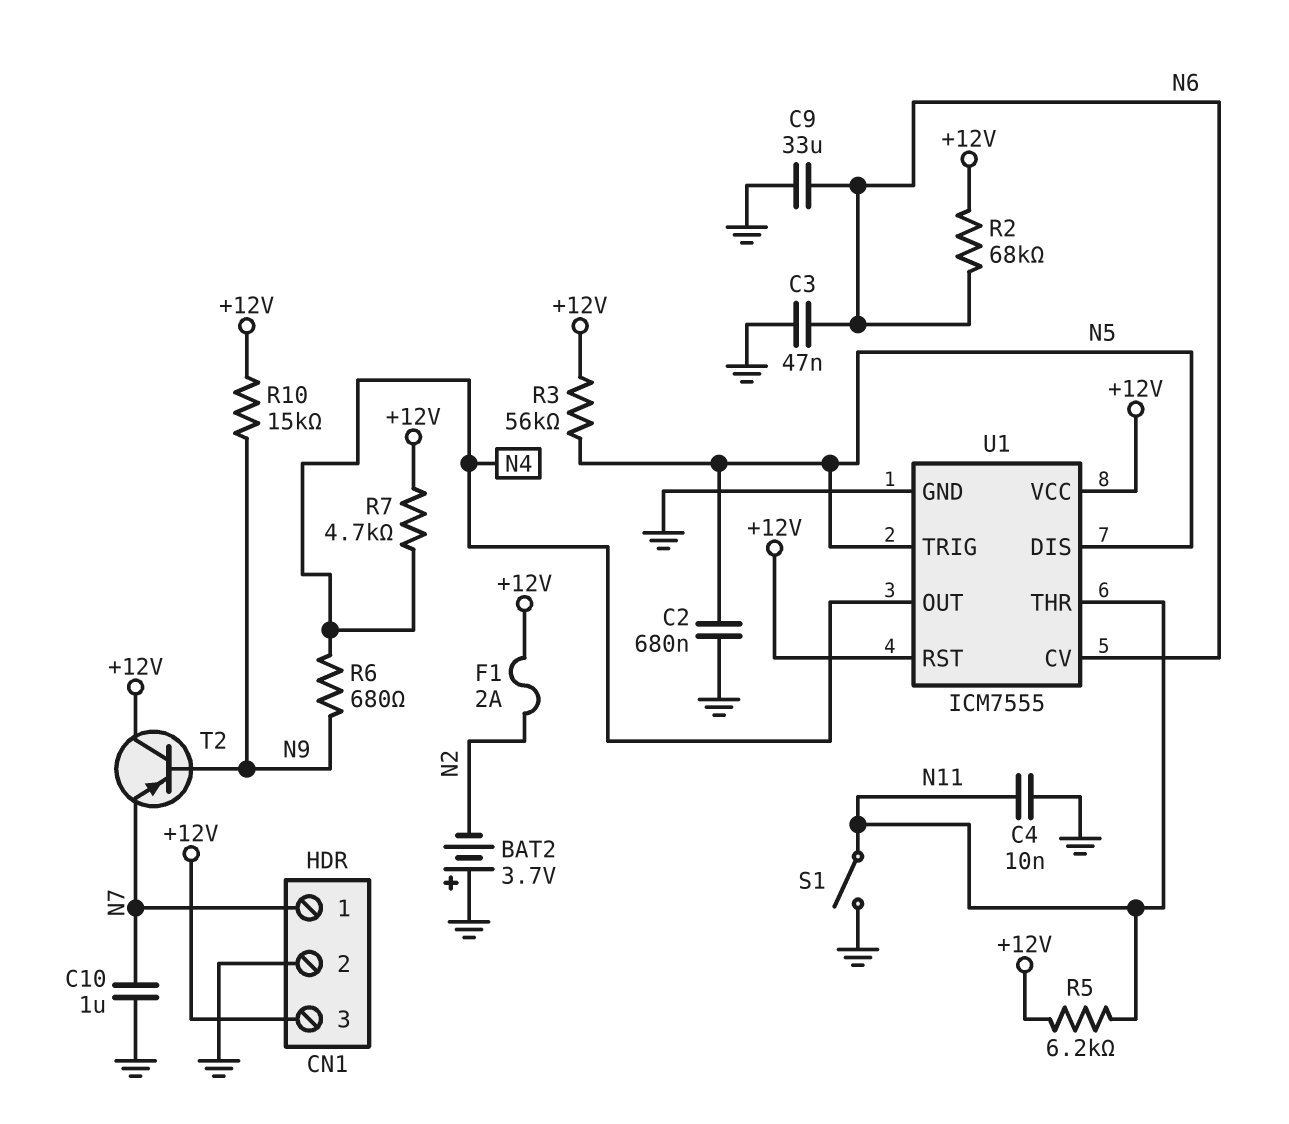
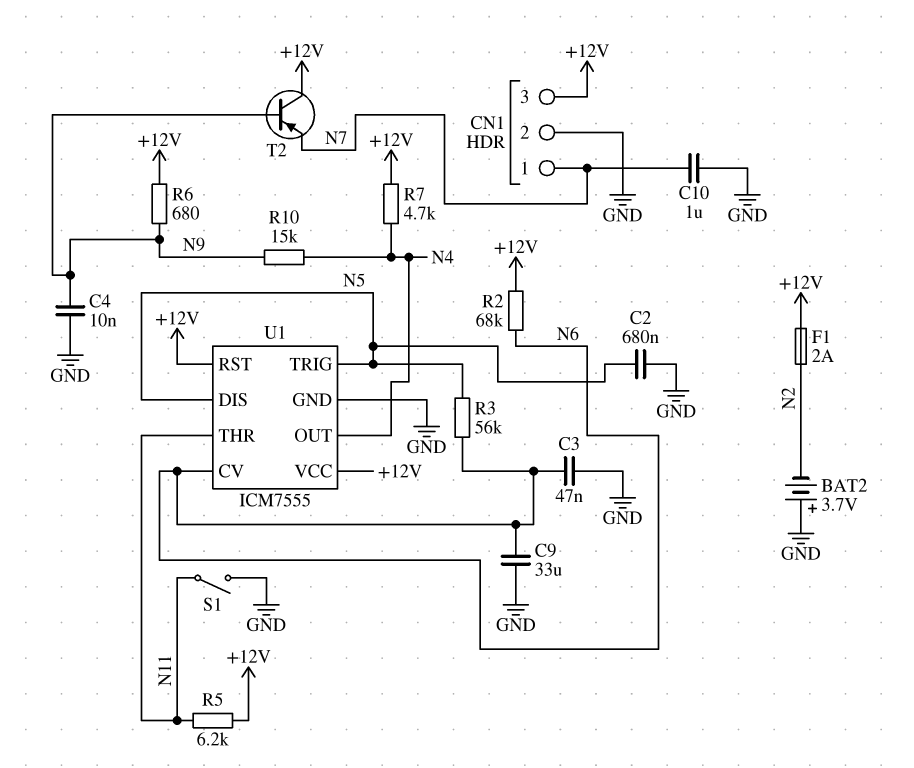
C4: 10nF (GND, N11) -> 10nF (GND, N9)
R3: 56k (+12V, N5) -> 56k (N5, N6)
R6: 680 (N4, N9) -> 680 (+12V, N9)
R10: 15k (+12V, N9) -> 15k (N4, N9)

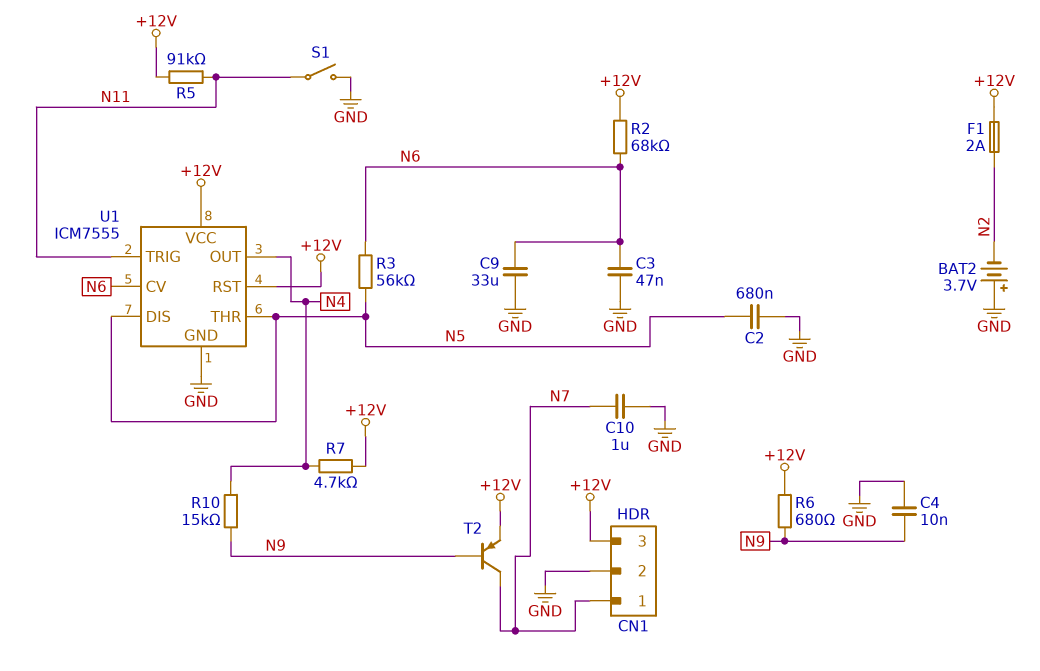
R5: 6.2k (+12V, N11) -> 91k (+12V, N11)
T2: PNP (B N9, C +12V, E N7) -> PNP (B N9, C N7, E +12V)
U1 pin THR: N11 -> N5
U1 pin TRIG: N5 -> N11

